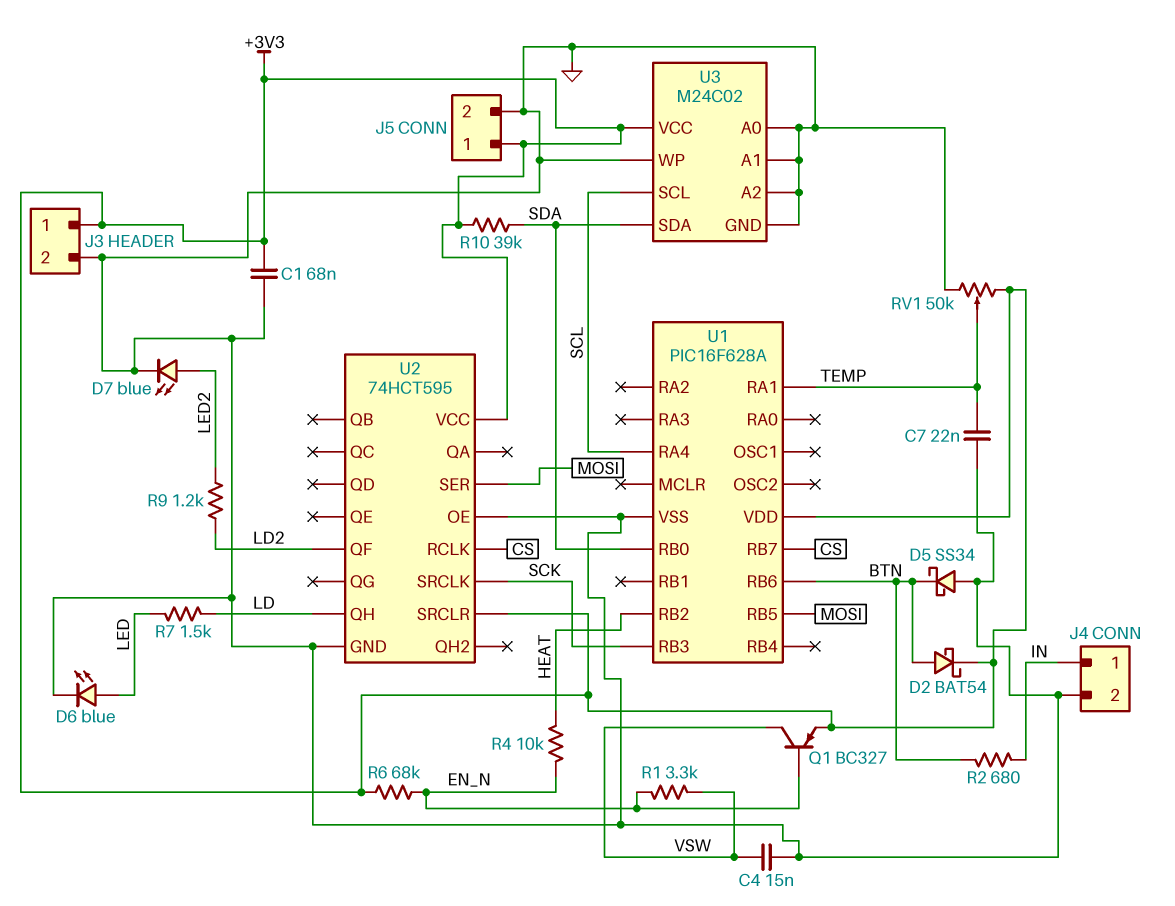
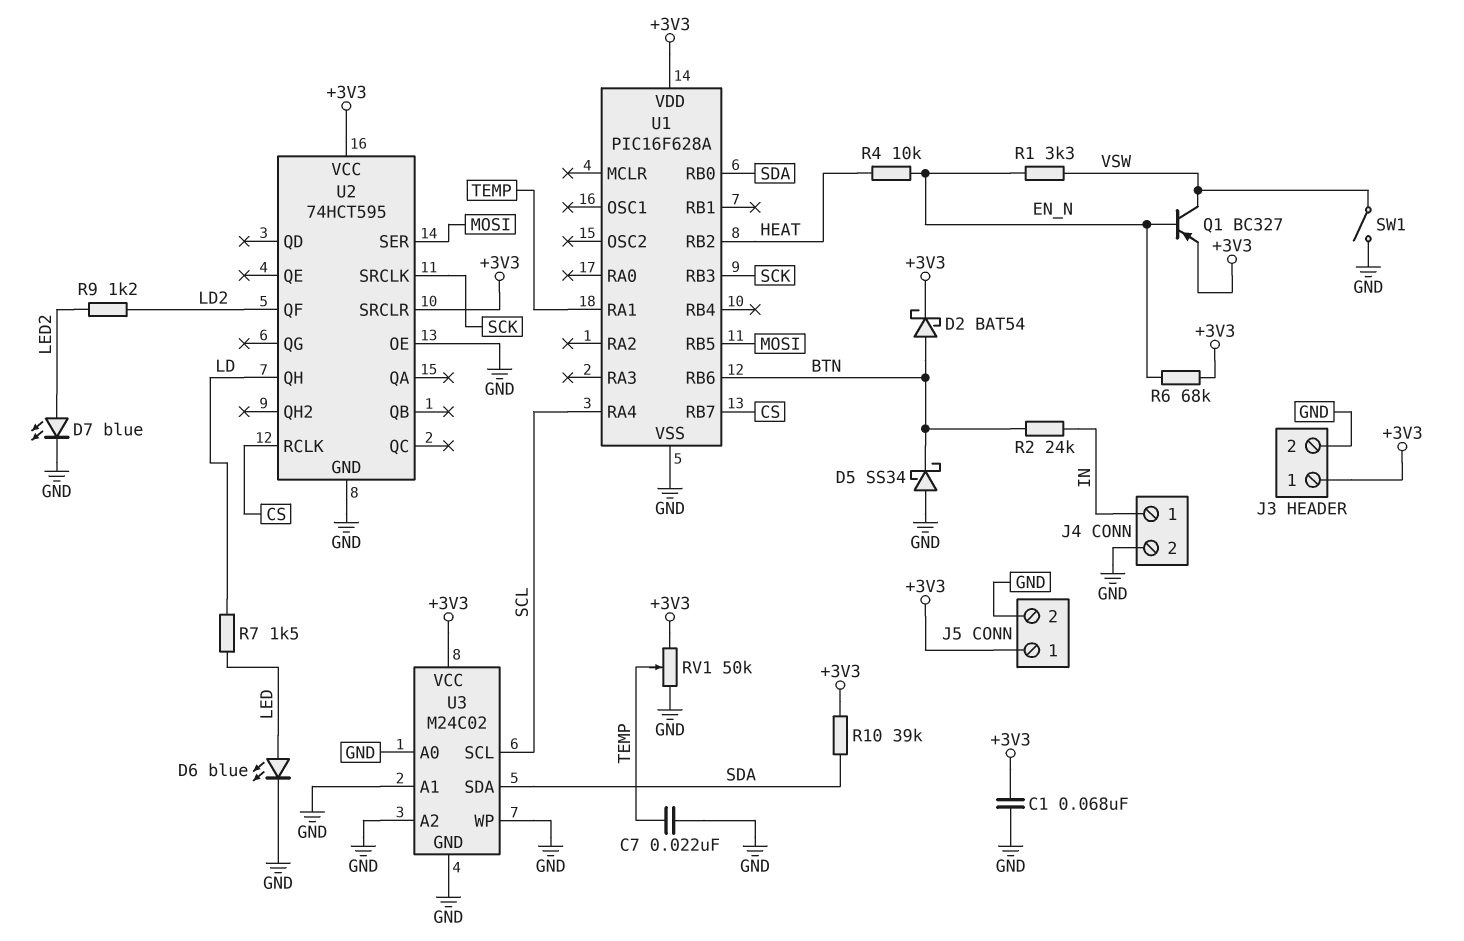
C4: 15nF (GND, VSW) -> none
R2: 680 (BTN, IN) -> 24k (BTN, IN)
SW1: none -> switch (GND, VSW)

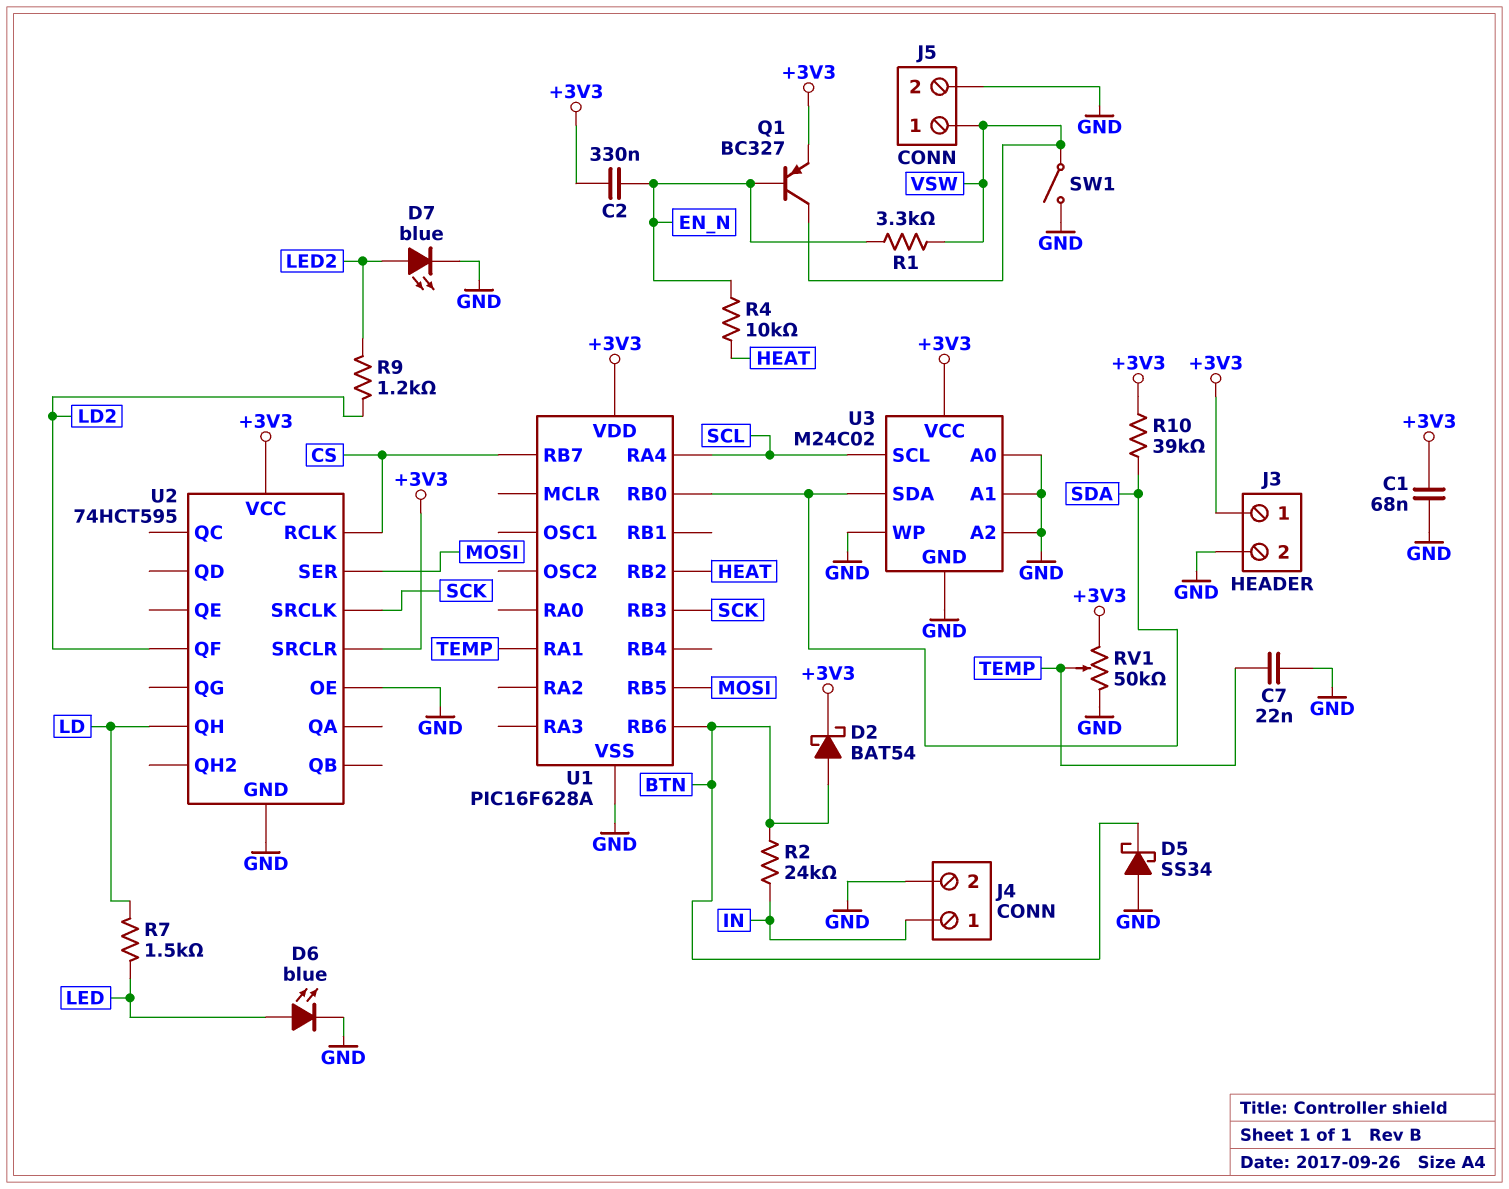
C2: none -> 330nF (+3V3, EN_N)
J5 pin 1: +3V3 -> VSW
R6: 68k (+3V3, EN_N) -> none

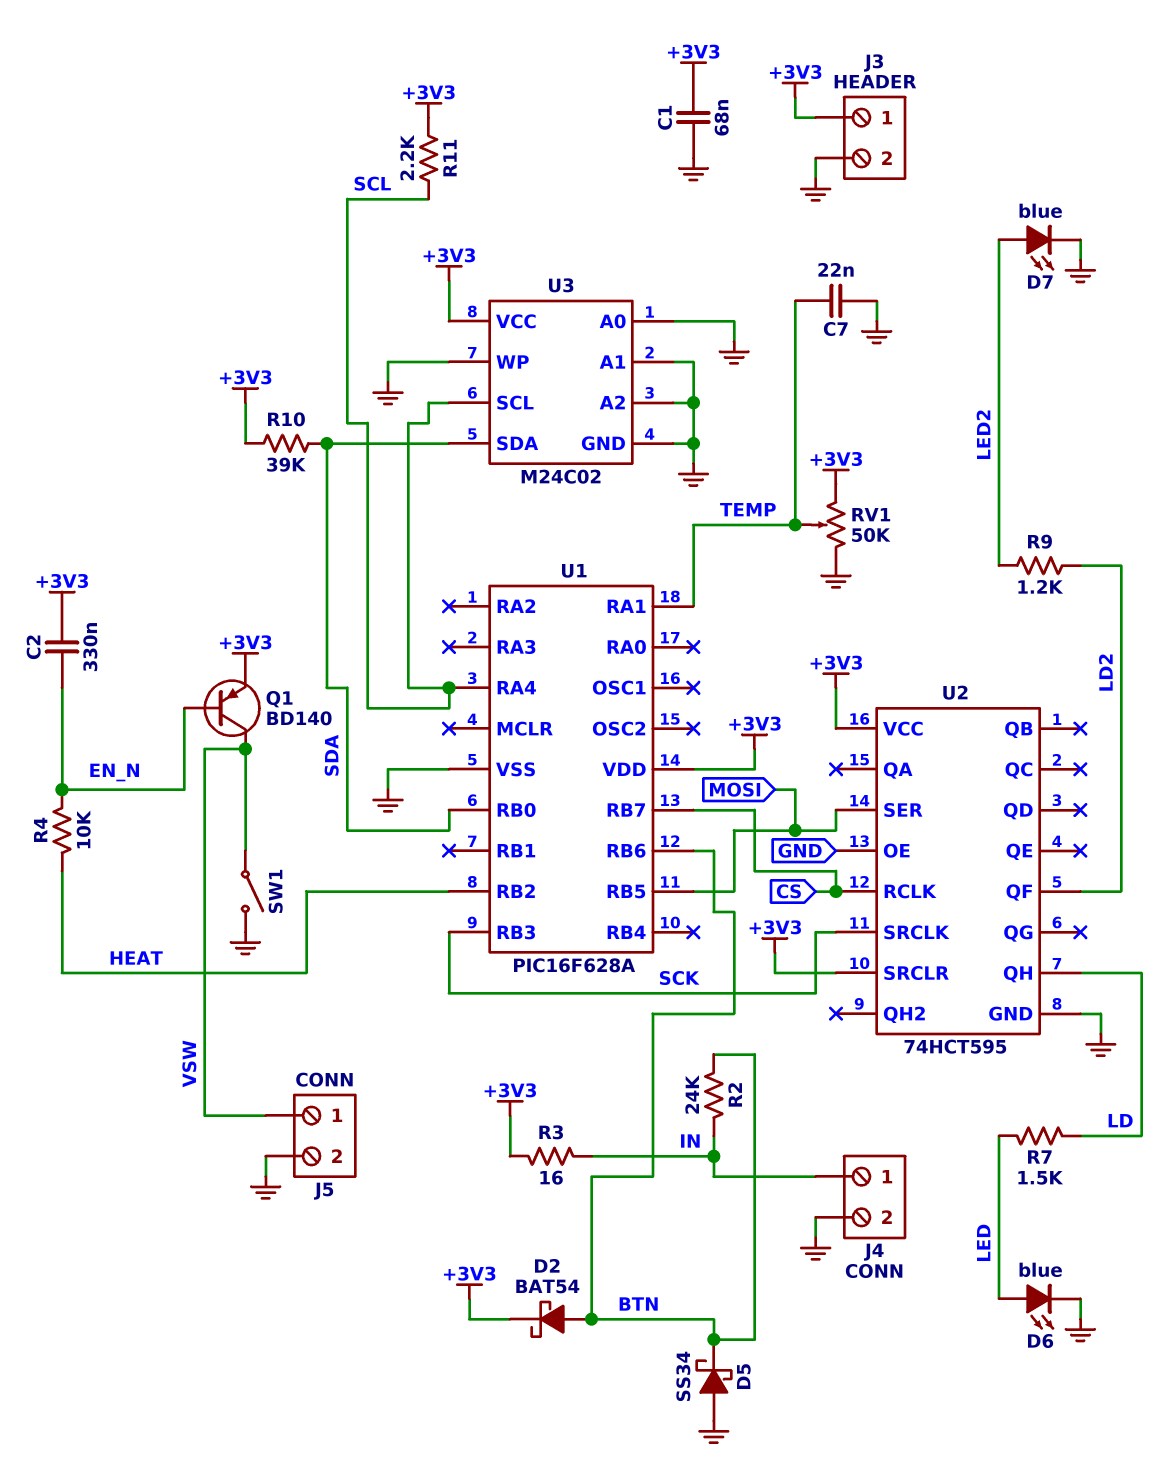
Q1: PNP BC327 (B EN_N, C VSW, E +3V3) -> PNP BD140 (B EN_N, C VSW, E +3V3)
R1: 3.3k (EN_N, VSW) -> none
R3: none -> 16 (+3V3, IN)
R11: none -> 2.2k (+3V3, SCL)

